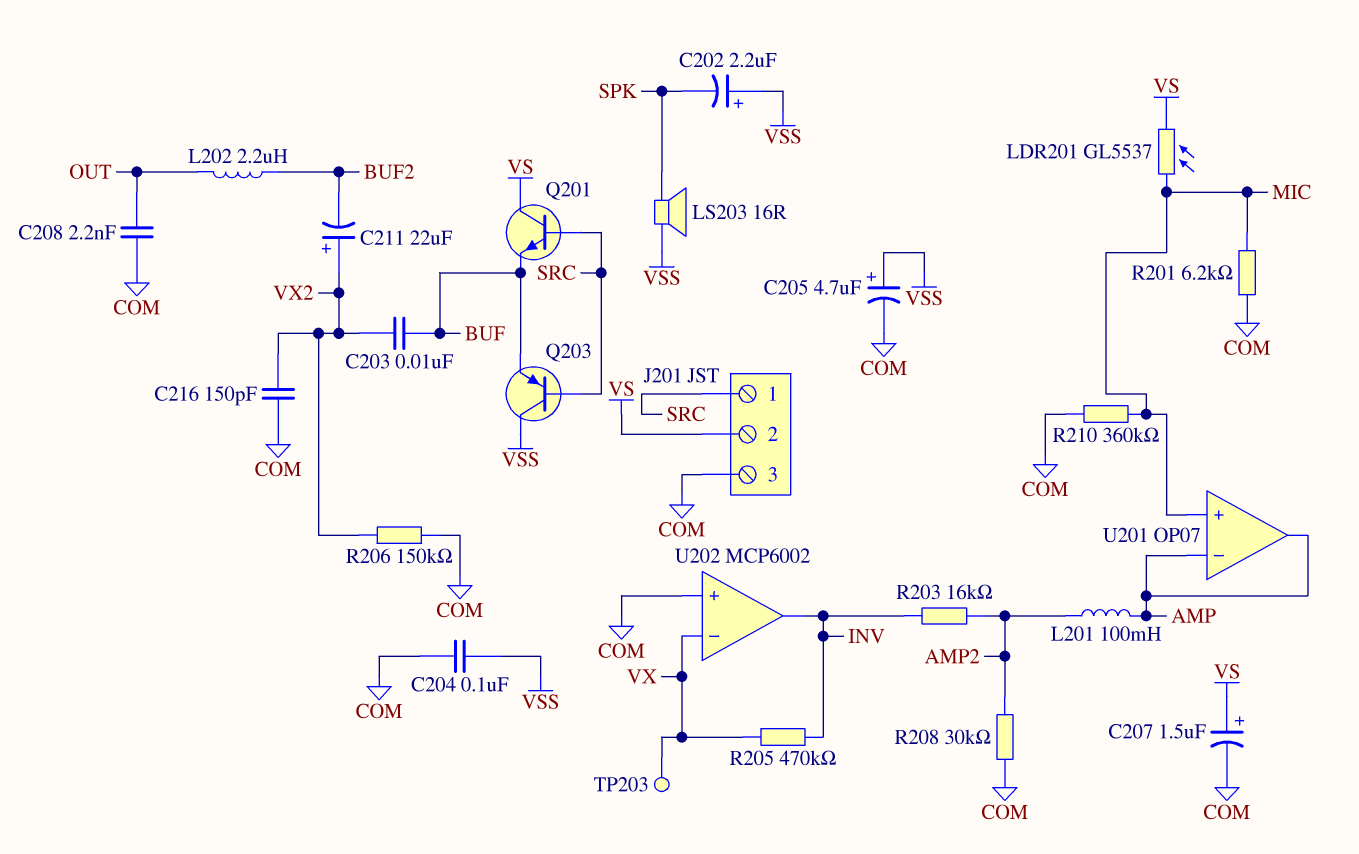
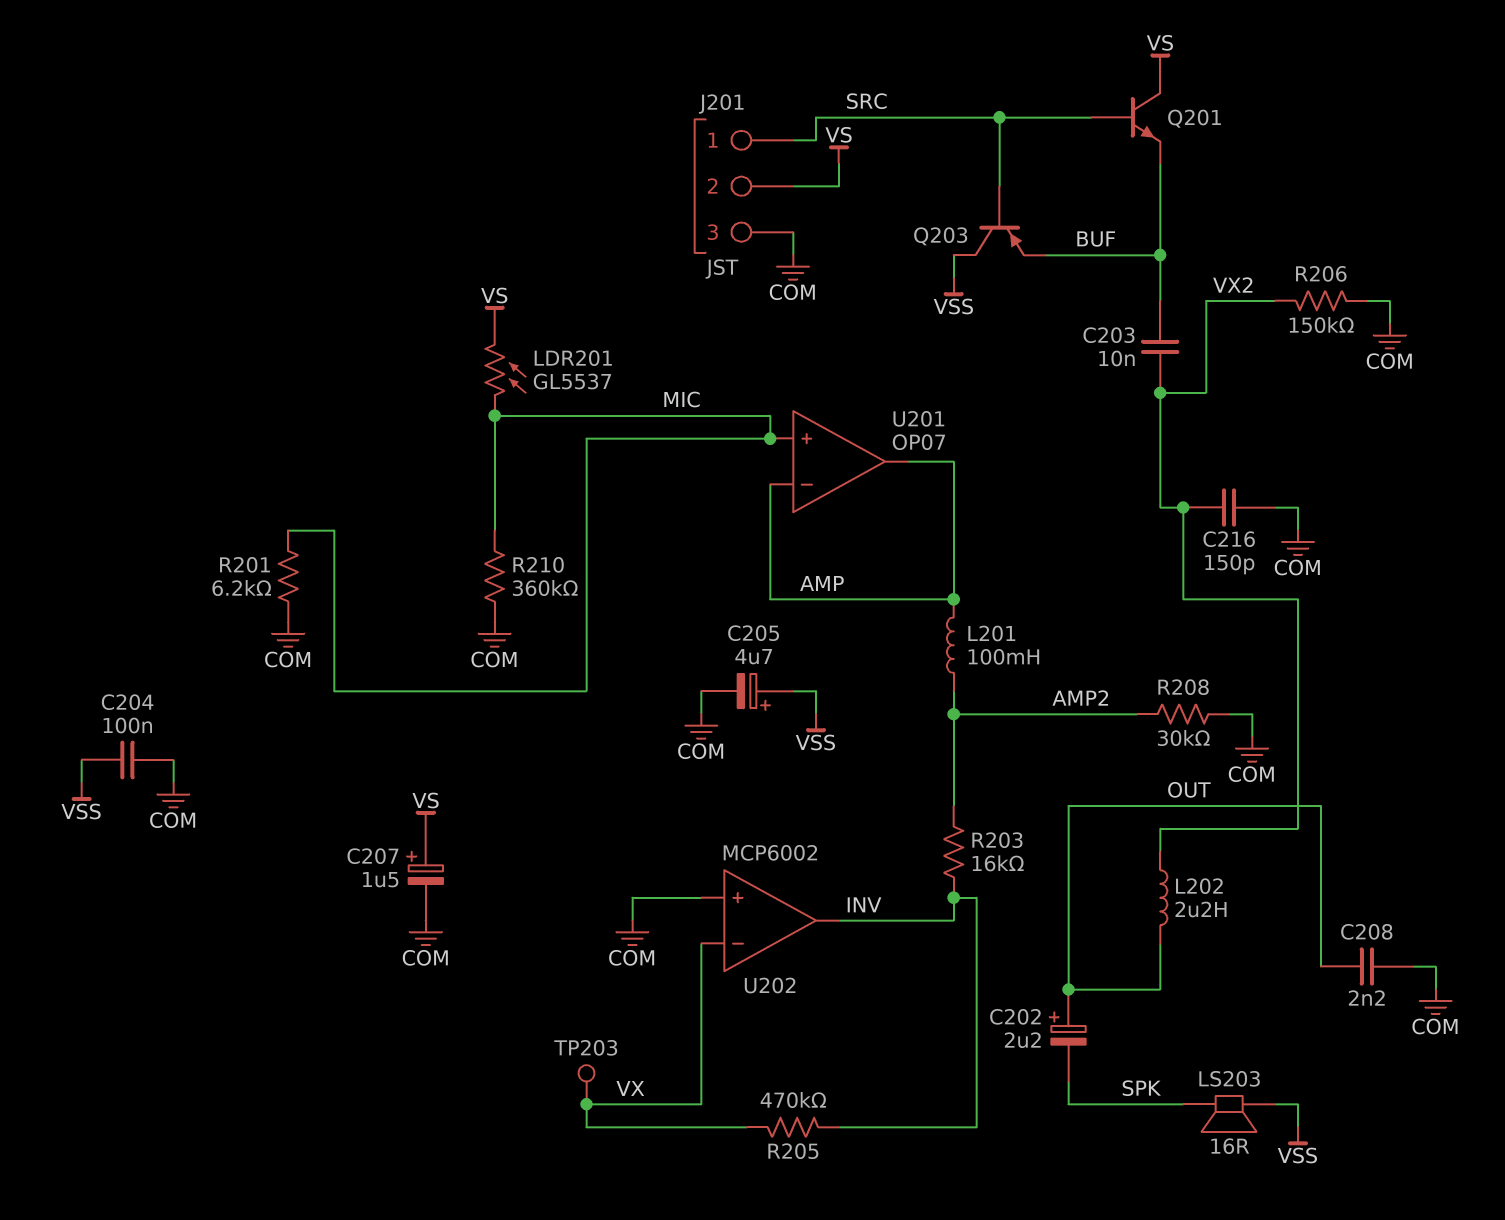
C202: 2.2uF (plus VSS, minus SPK) -> 2.2uF (plus OUT, minus SPK)
C211: 22uF (plus VX2, minus BUF2) -> none
L202: 2.2uH (BUF2, OUT) -> 2.2uH (OUT, VX2)

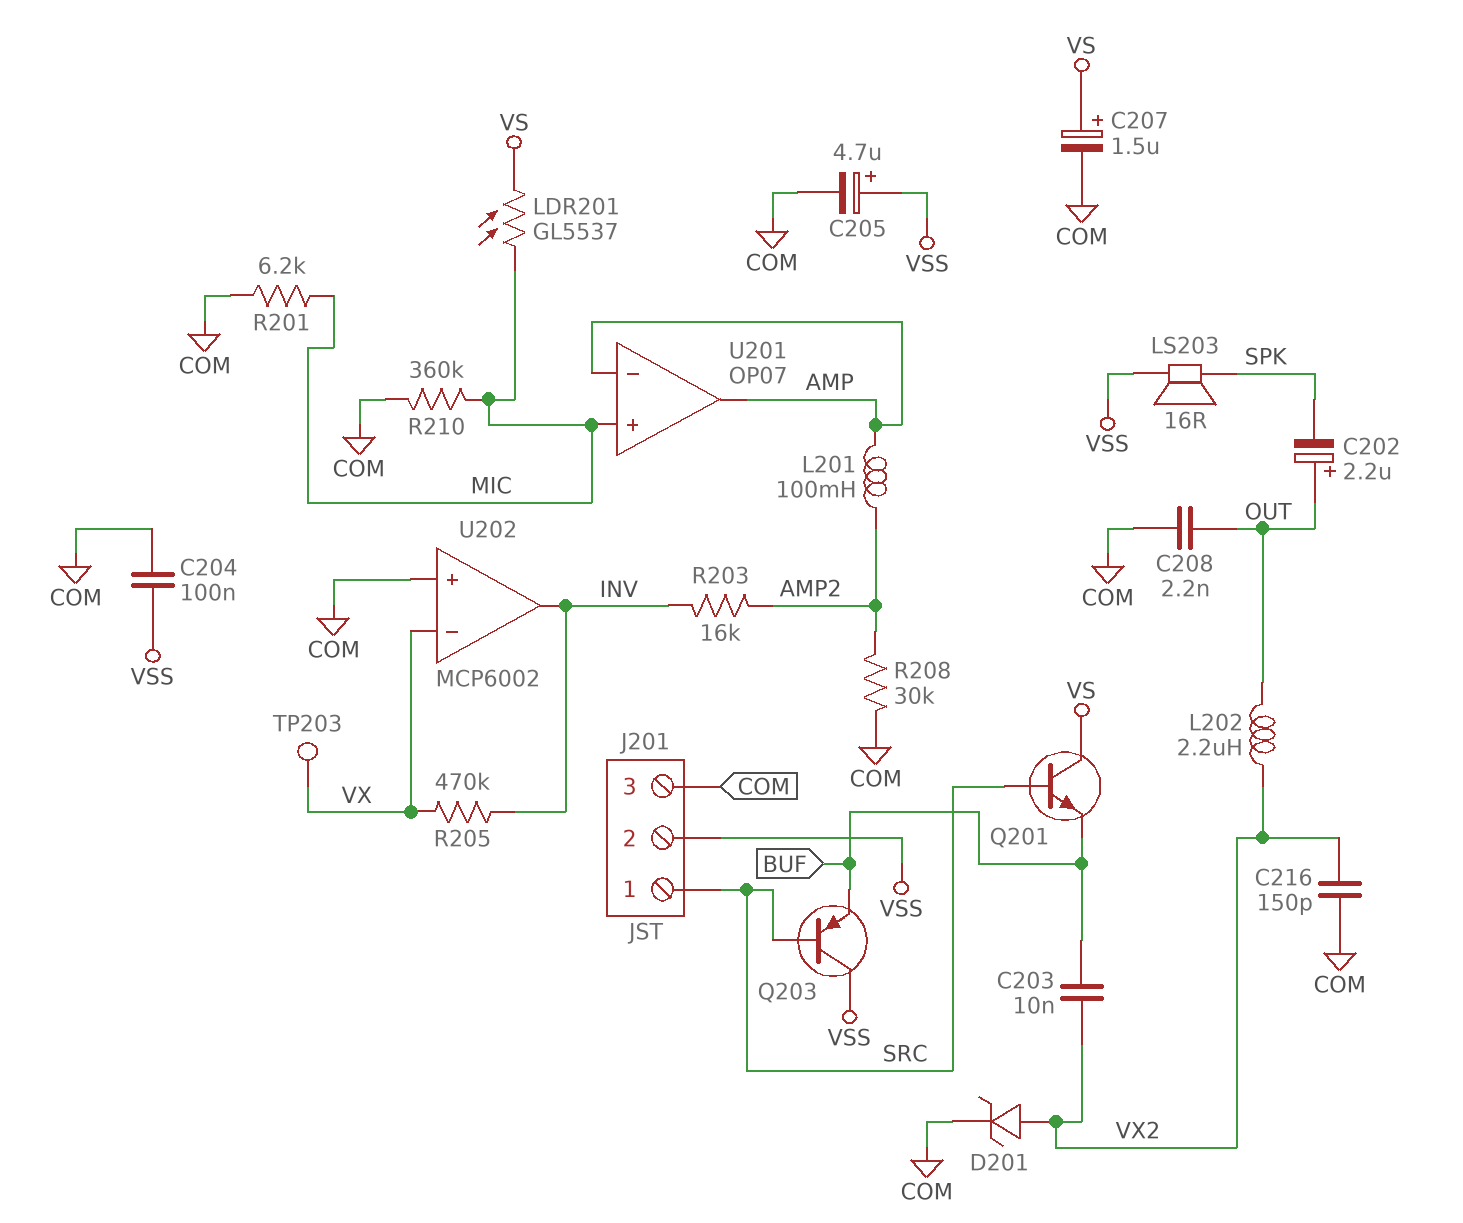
D201: none -> zener (A VX2, K COM)
J201 pin 2: VS -> VSS
R206: 150k (COM, VX2) -> none

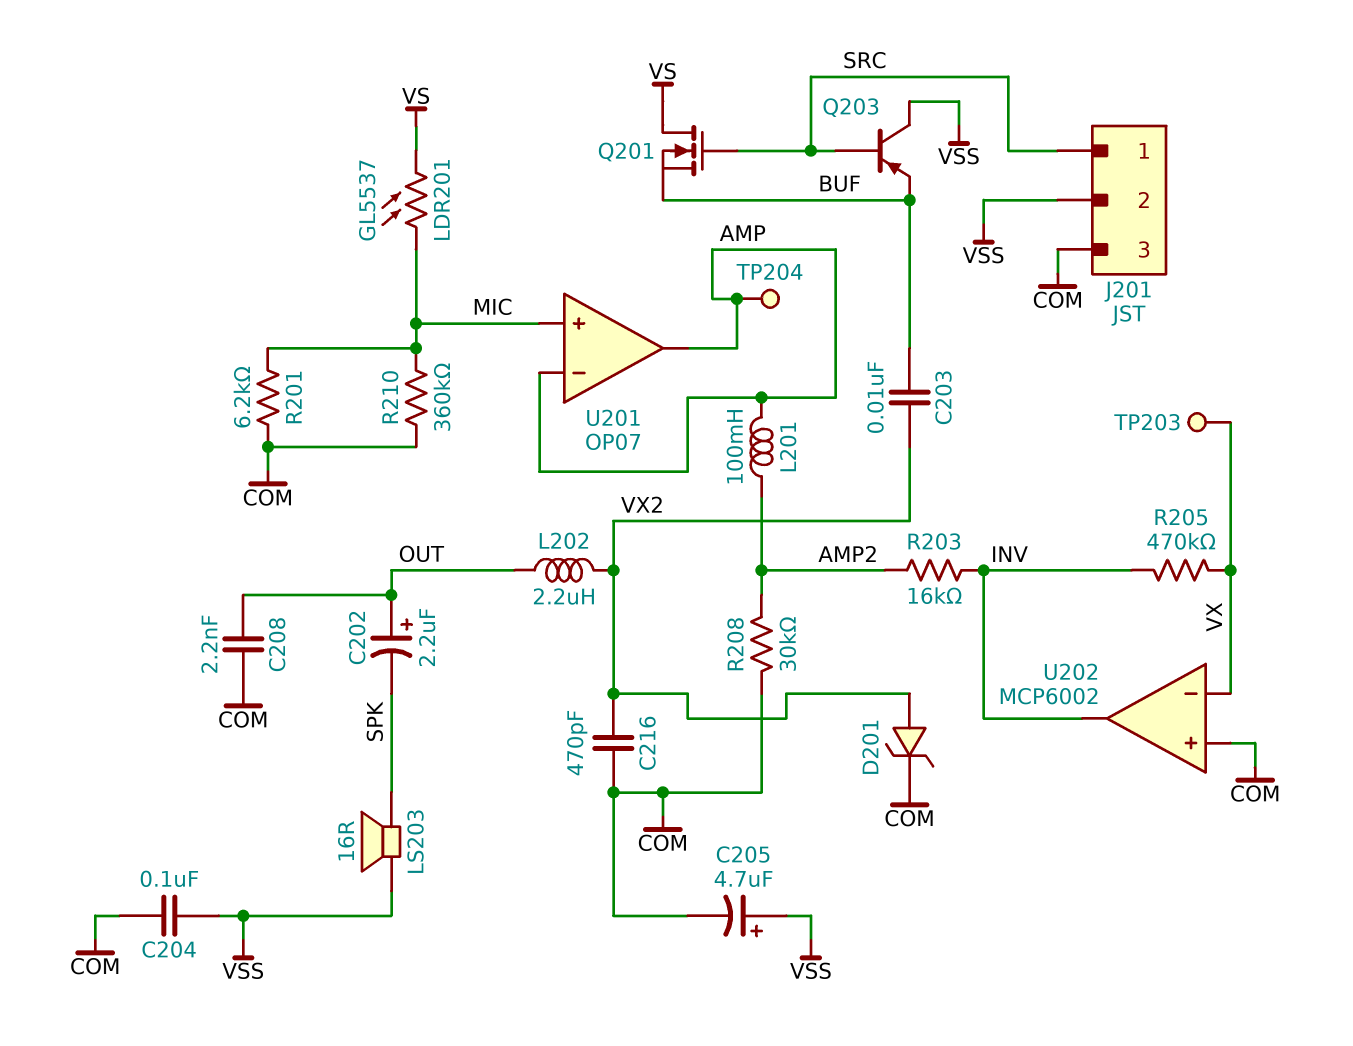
C207: 1.5uF (plus VS, minus COM) -> none
C216: 150pF (COM, VX2) -> 470pF (COM, VX2)
Q201: NPN (B SRC, C VS, E BUF) -> NMOS (G SRC, D VS, S BUF)
TP204: none -> test point (AMP)

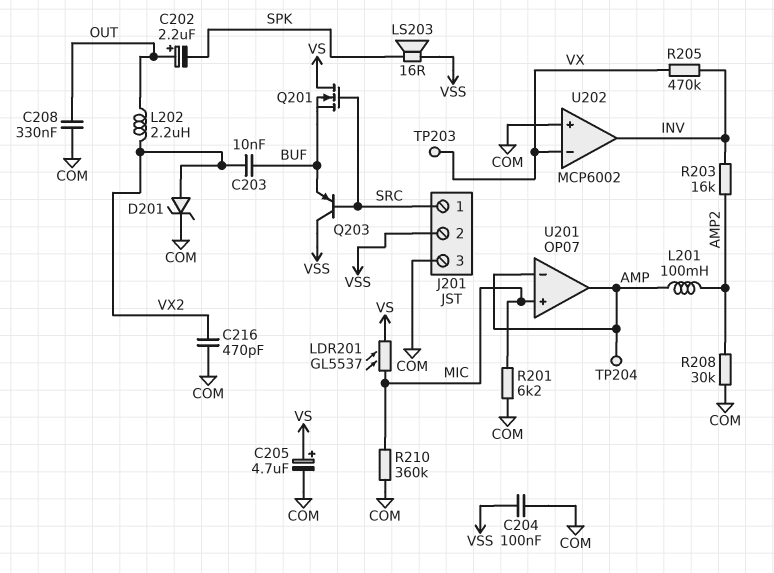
C205: 4.7uF (plus VSS, minus COM) -> 4.7uF (plus VS, minus COM)
C208: 2.2nF (COM, OUT) -> 330nF (COM, OUT)

